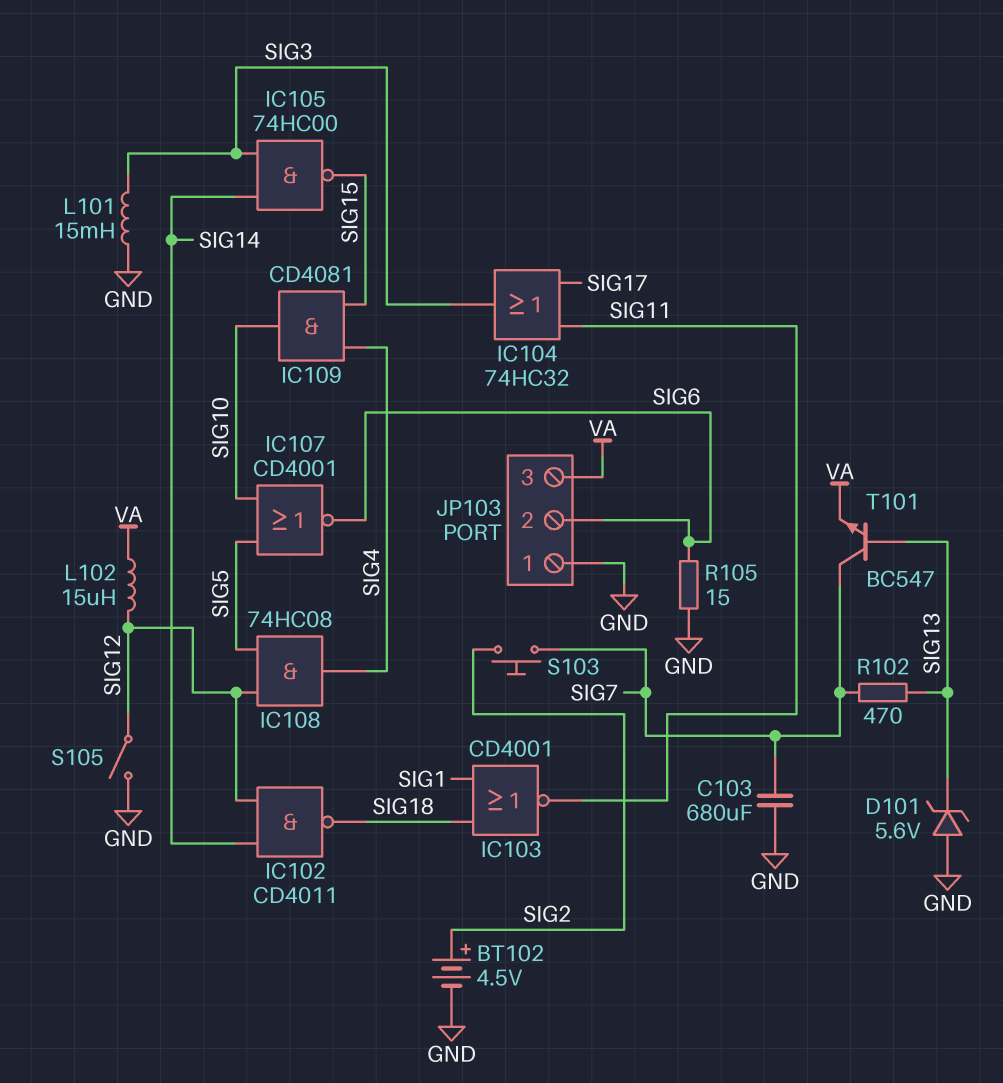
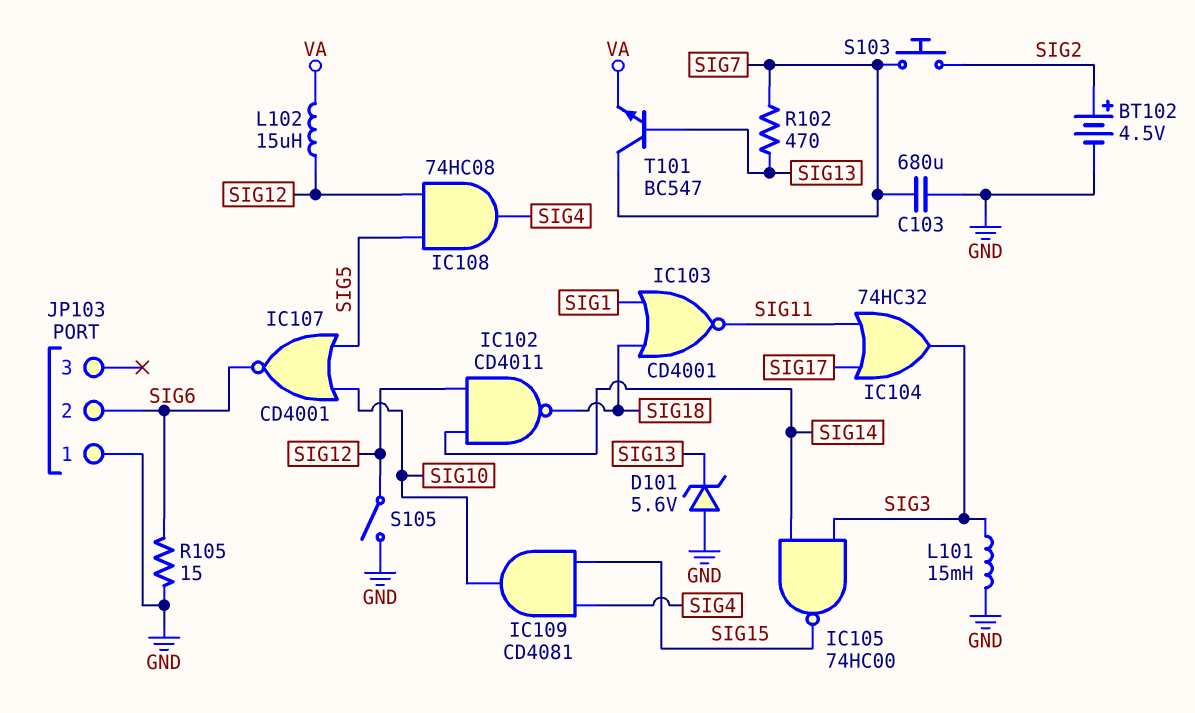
JP103 pin 3: VA -> none

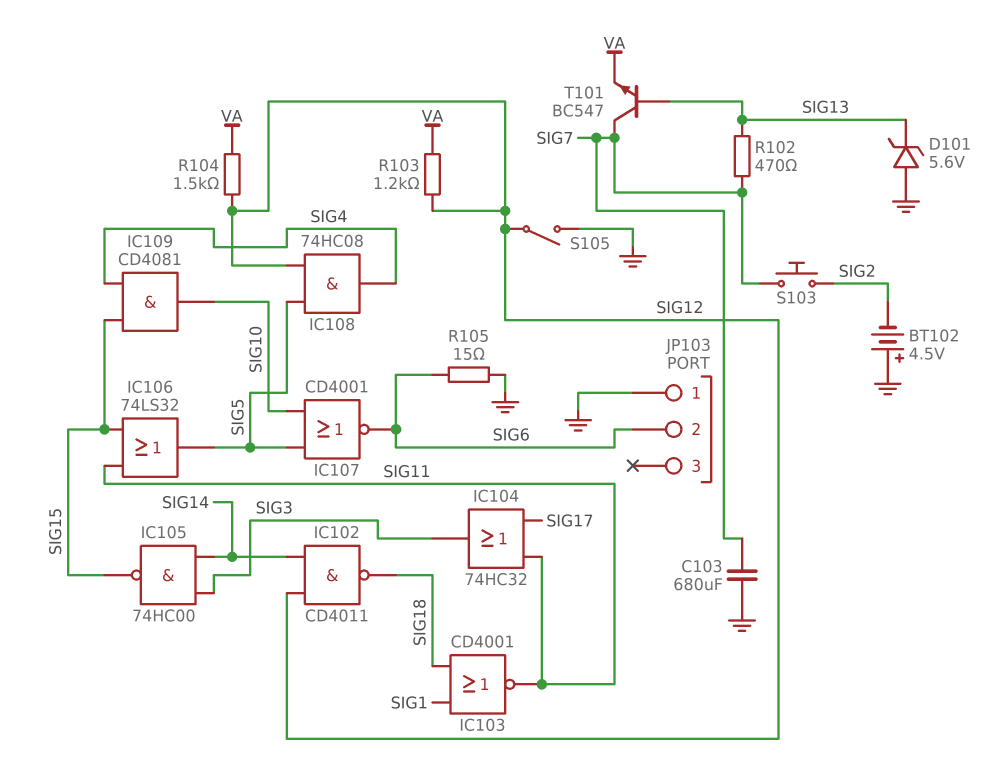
BT102: 4.5V (plus SIG2, minus GND) -> 4.5V (plus GND, minus SIG2)
IC106: none -> OR 74LS32 (in SIG11, in SIG15, out SIG5)
L101: 15mH (GND, SIG3) -> none
L102: 15uH (SIG12, VA) -> none
R103: none -> 1.2k (SIG12, VA)
R104: none -> 1.5k (SIG12, VA)

